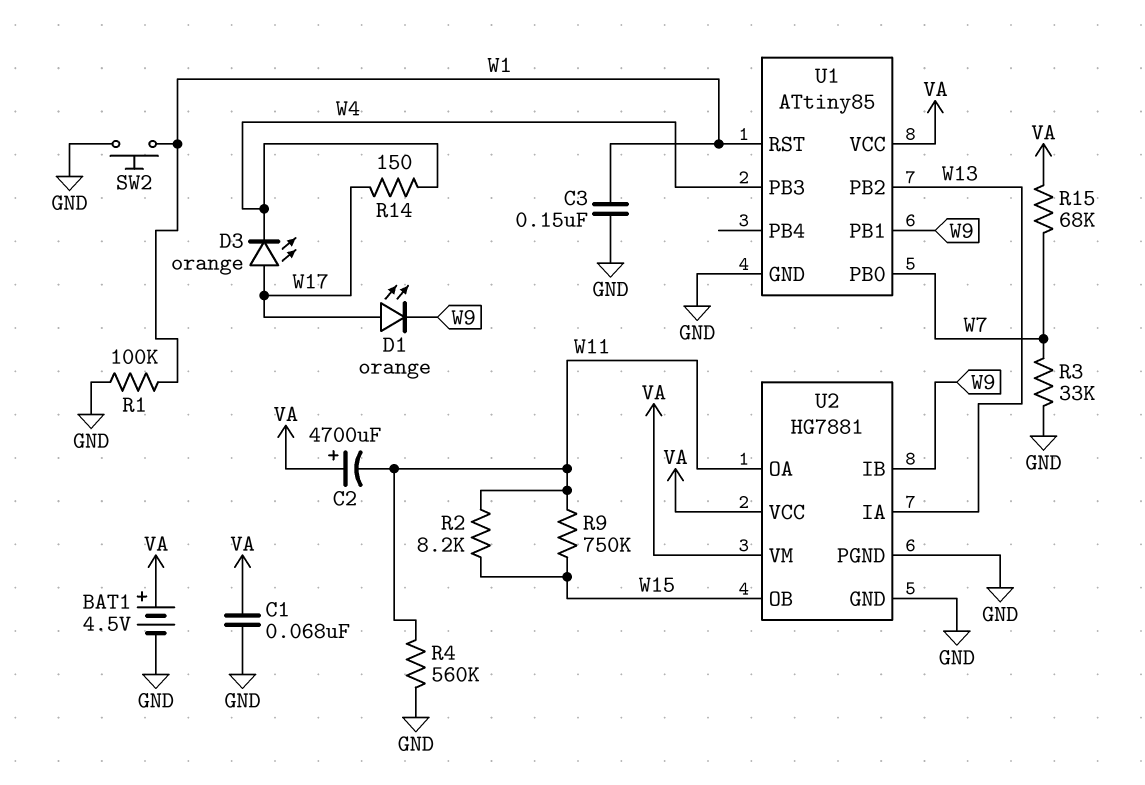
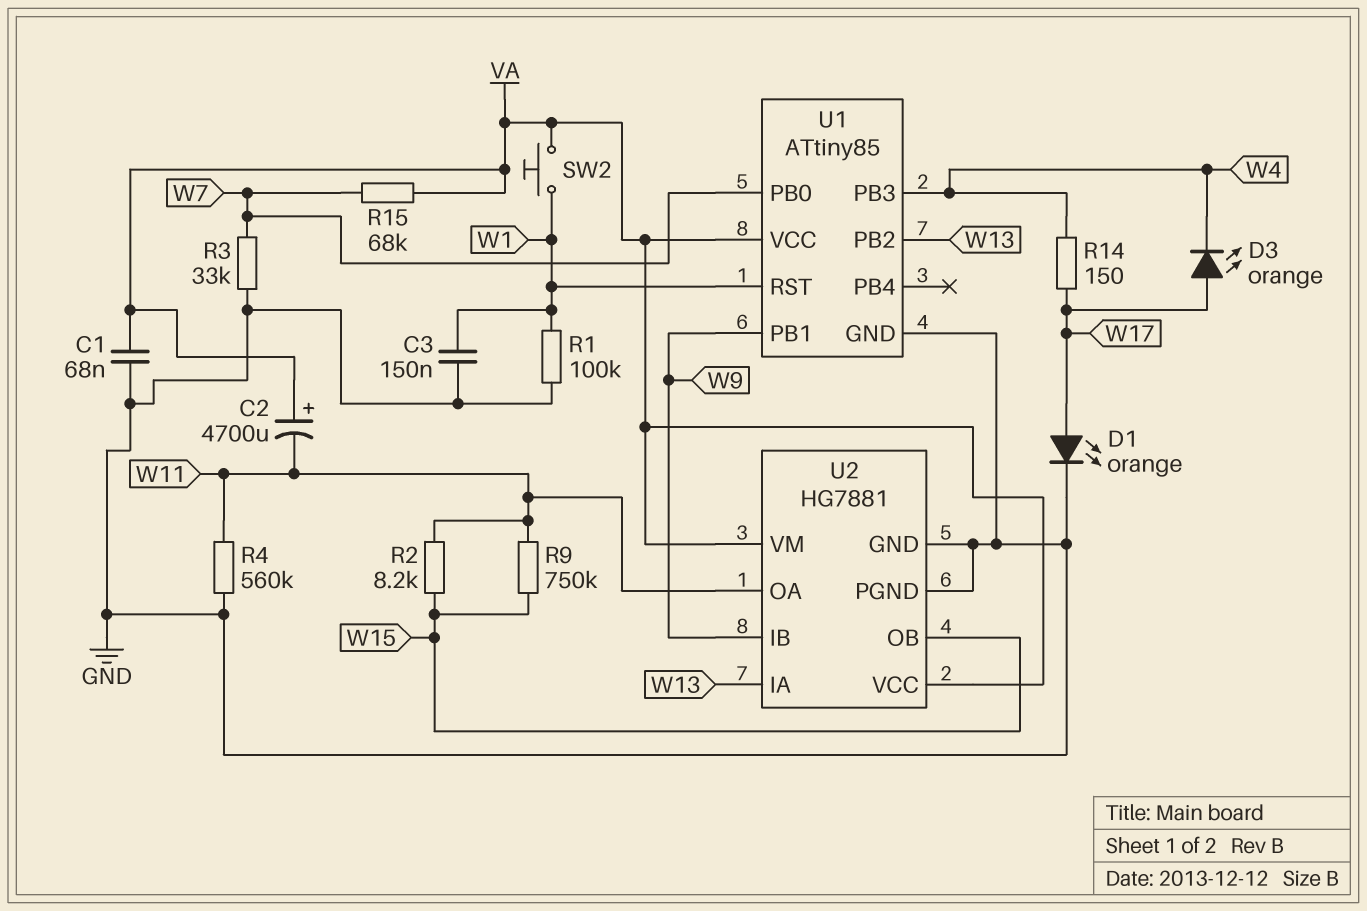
BAT1: 4.5V (plus VA, minus GND) -> none
D1: LED orange (A W17, K W9) -> LED orange (A W17, K GND)
SW2: button (GND, W1) -> button (VA, W1)

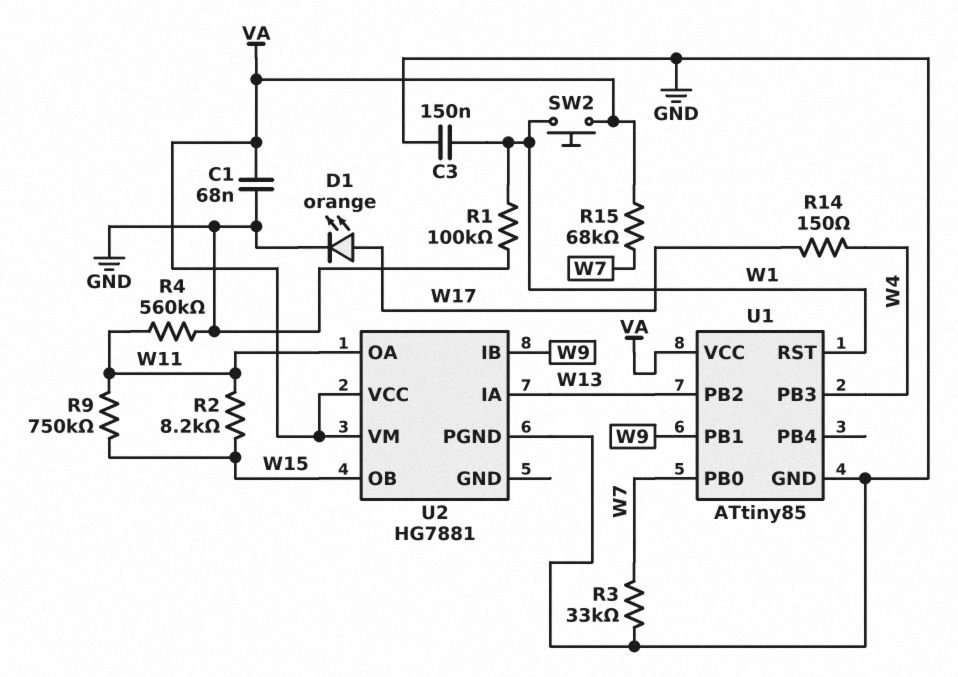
C2: 4700uF (plus VA, minus W11) -> none
D3: LED orange (A W17, K W4) -> none
U2 pin GND: GND -> none

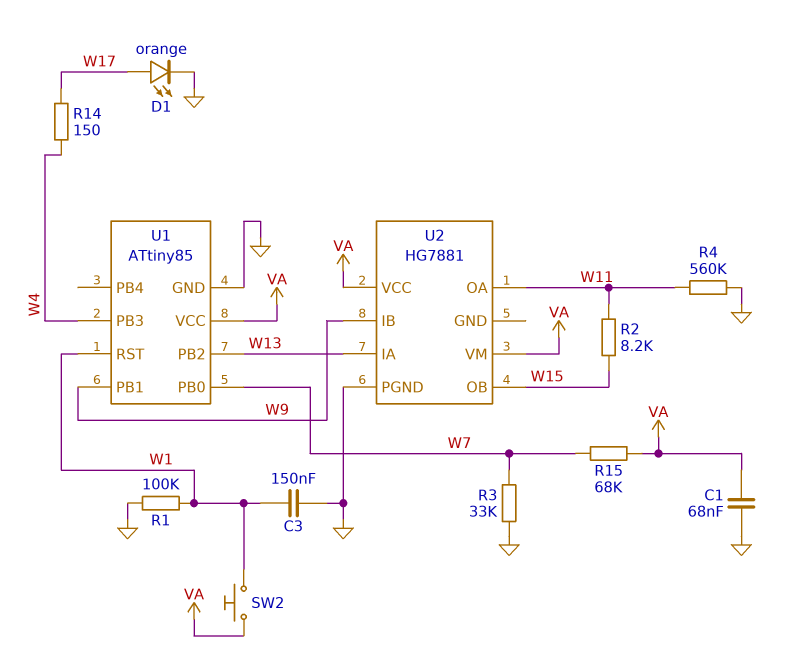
R9: 750k (W11, W15) -> none

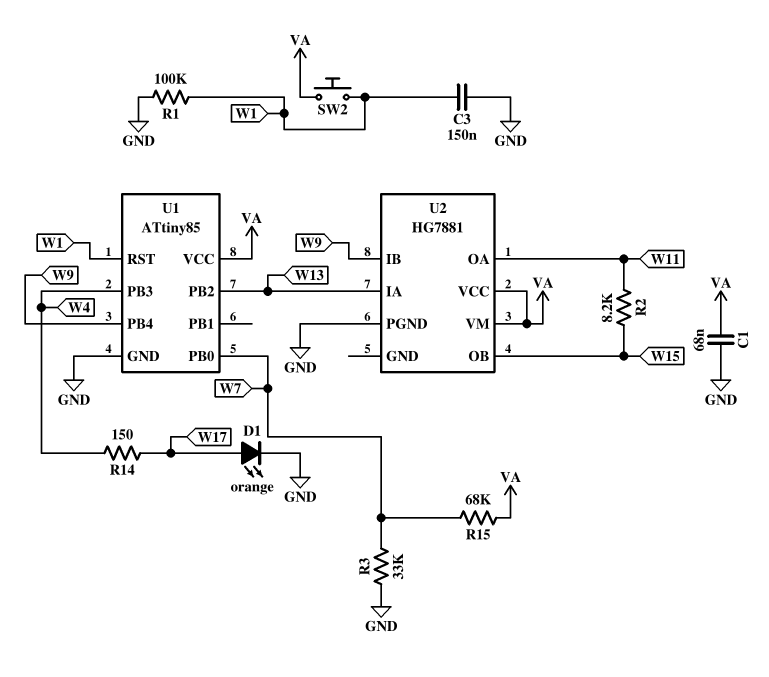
R4: 560k (GND, W11) -> none
U1 pin PB1: W9 -> none
U1 pin PB4: none -> W9

